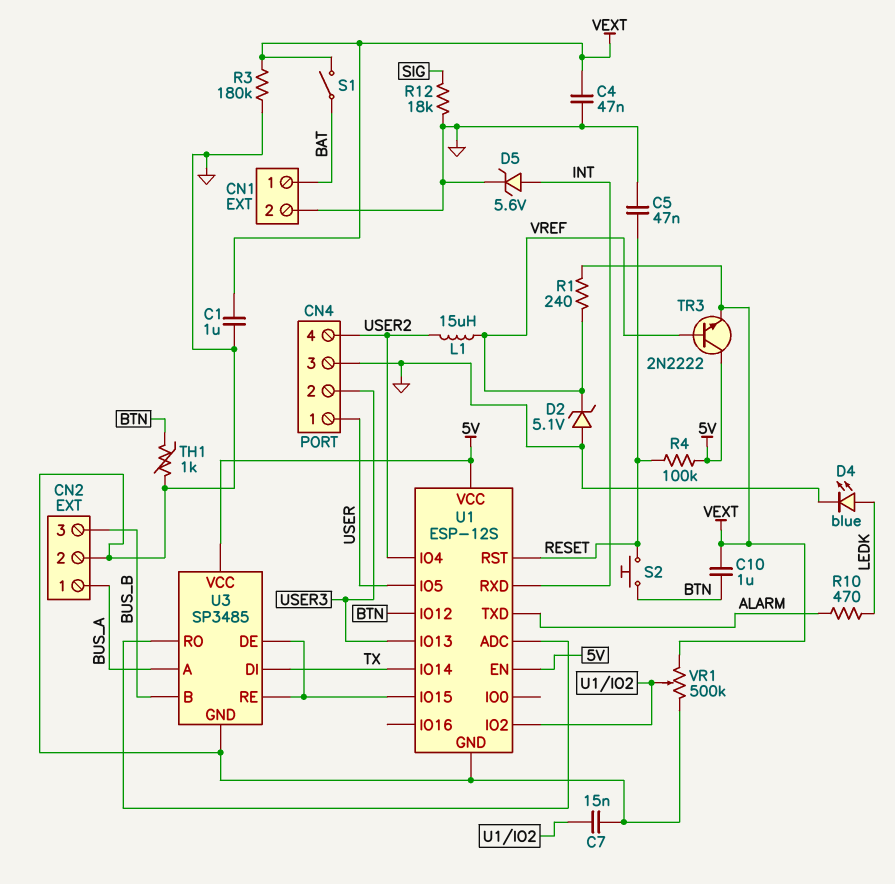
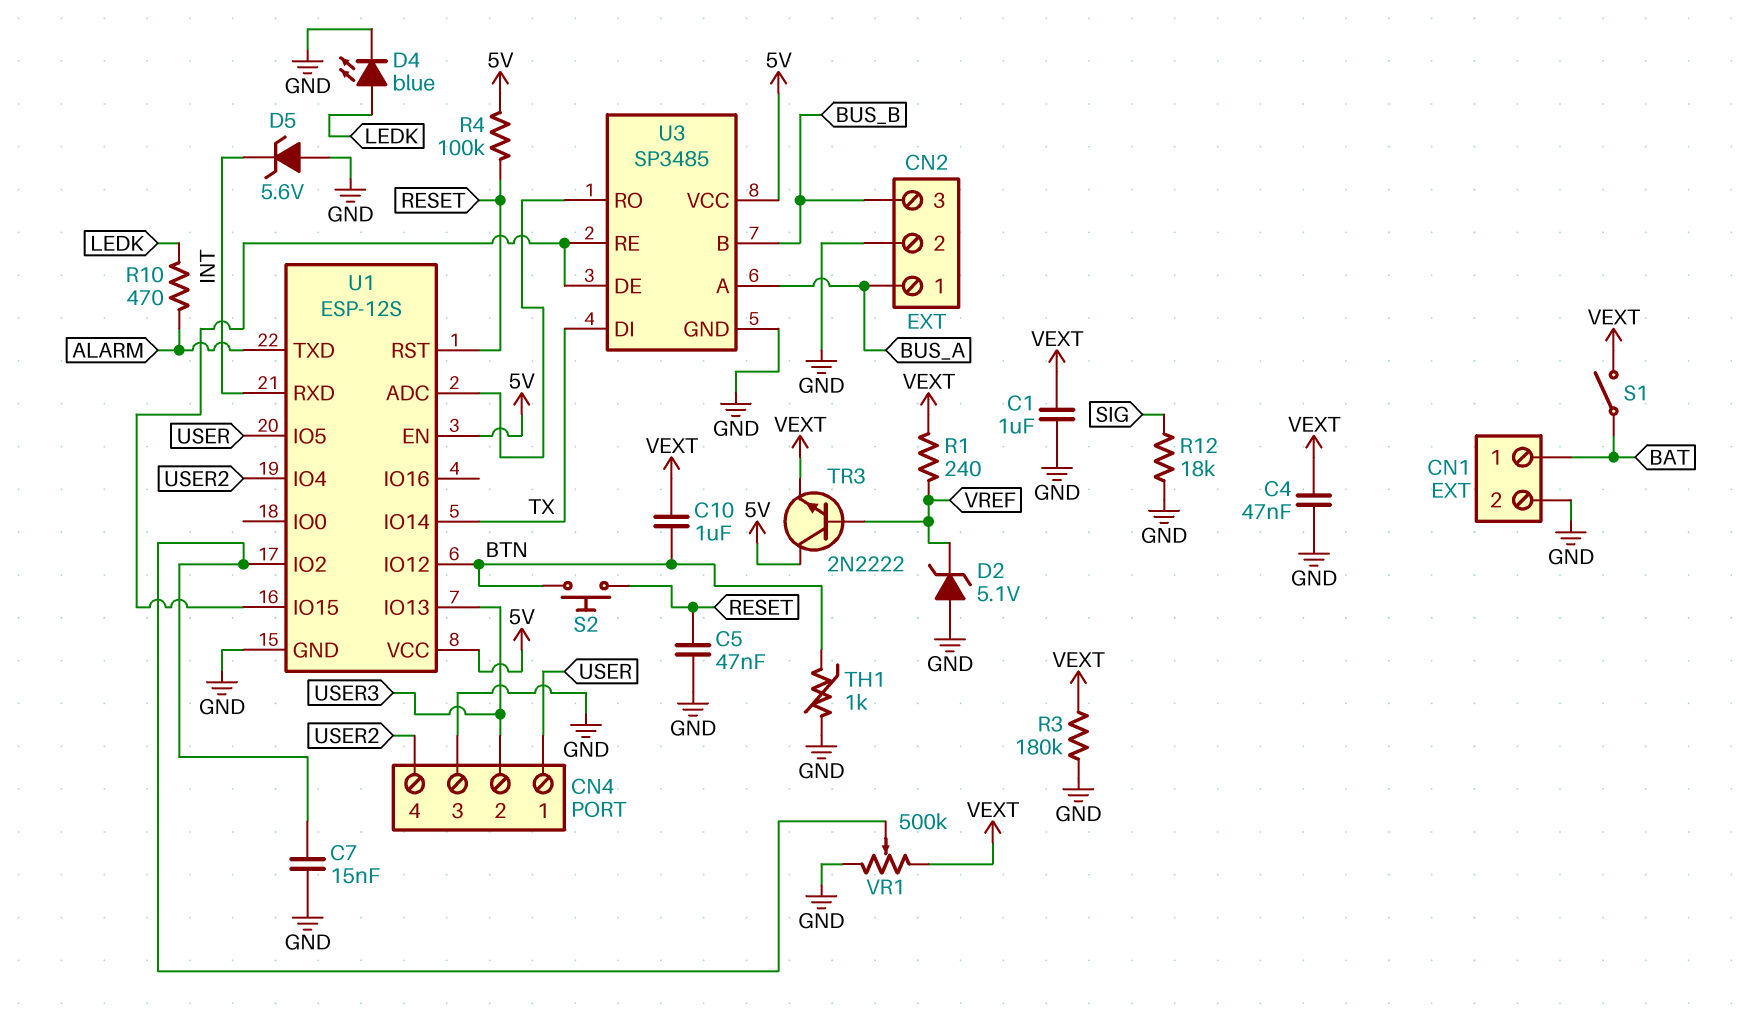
D5: zener 5.6V (A INT, K GND) -> zener 5.6V (A GND, K INT)
L1: 15uH (USER2, VREF) -> none

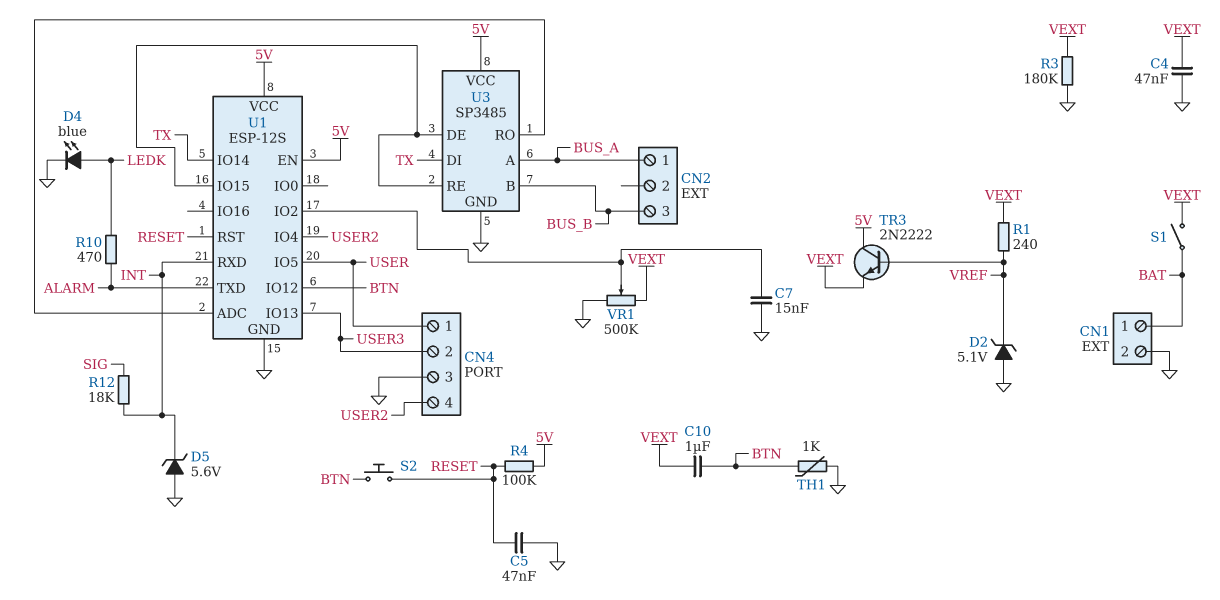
C1: 1uF (GND, VEXT) -> none
CN2 pin 2: GND -> none
R12: 18k (GND, SIG) -> 18k (INT, SIG)

